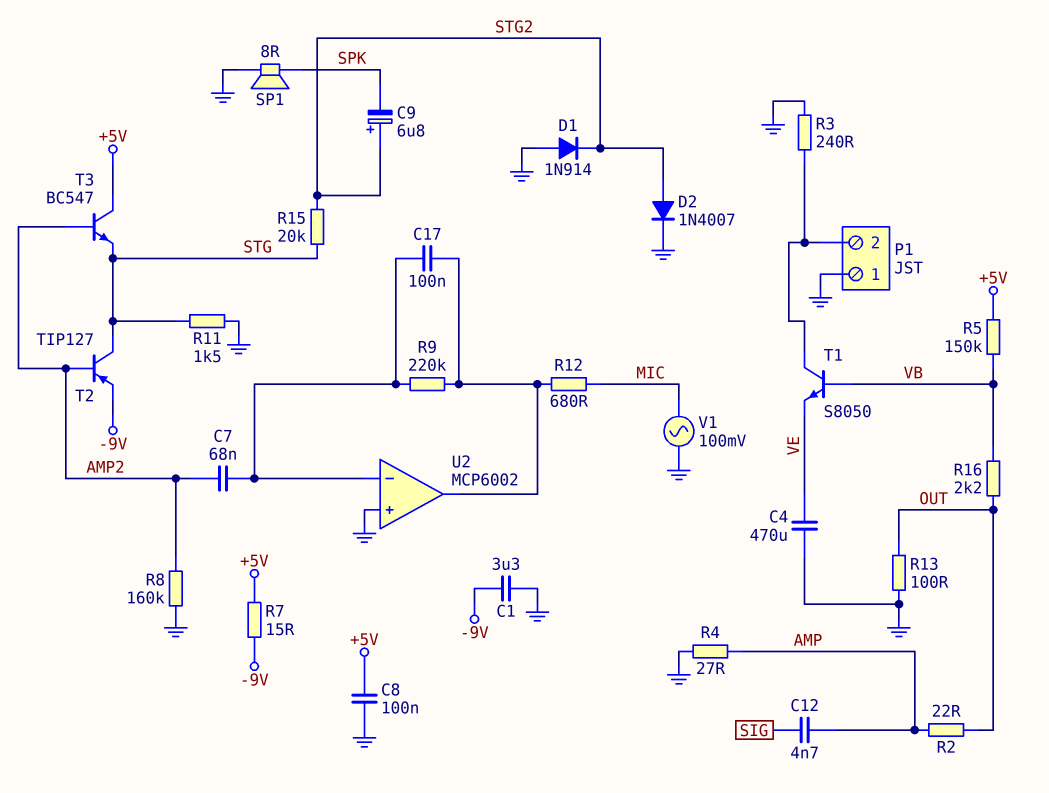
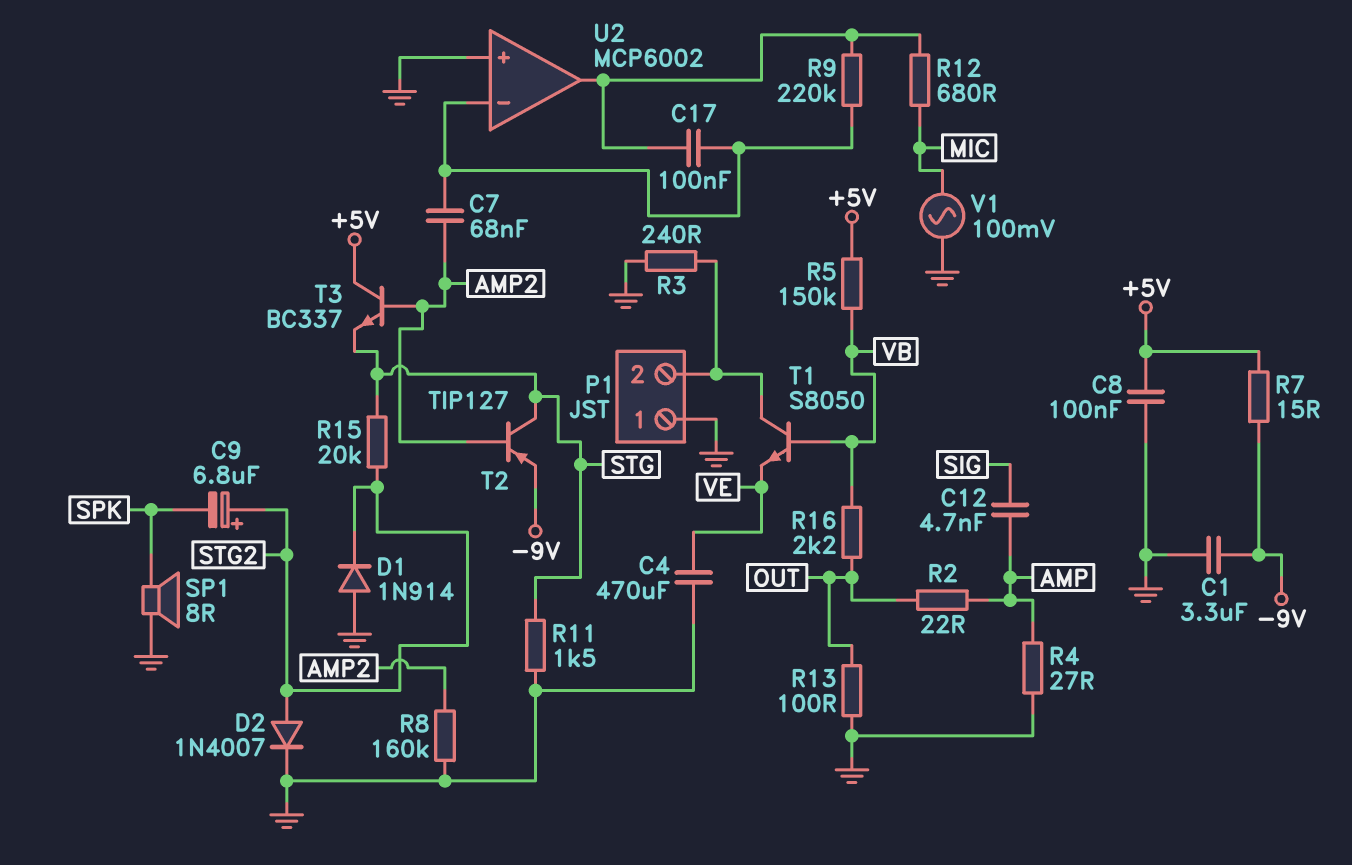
T3: NPN BC547 (B AMP2, C +5V, E STG) -> NPN BC337 (B AMP2, C +5V, E STG)

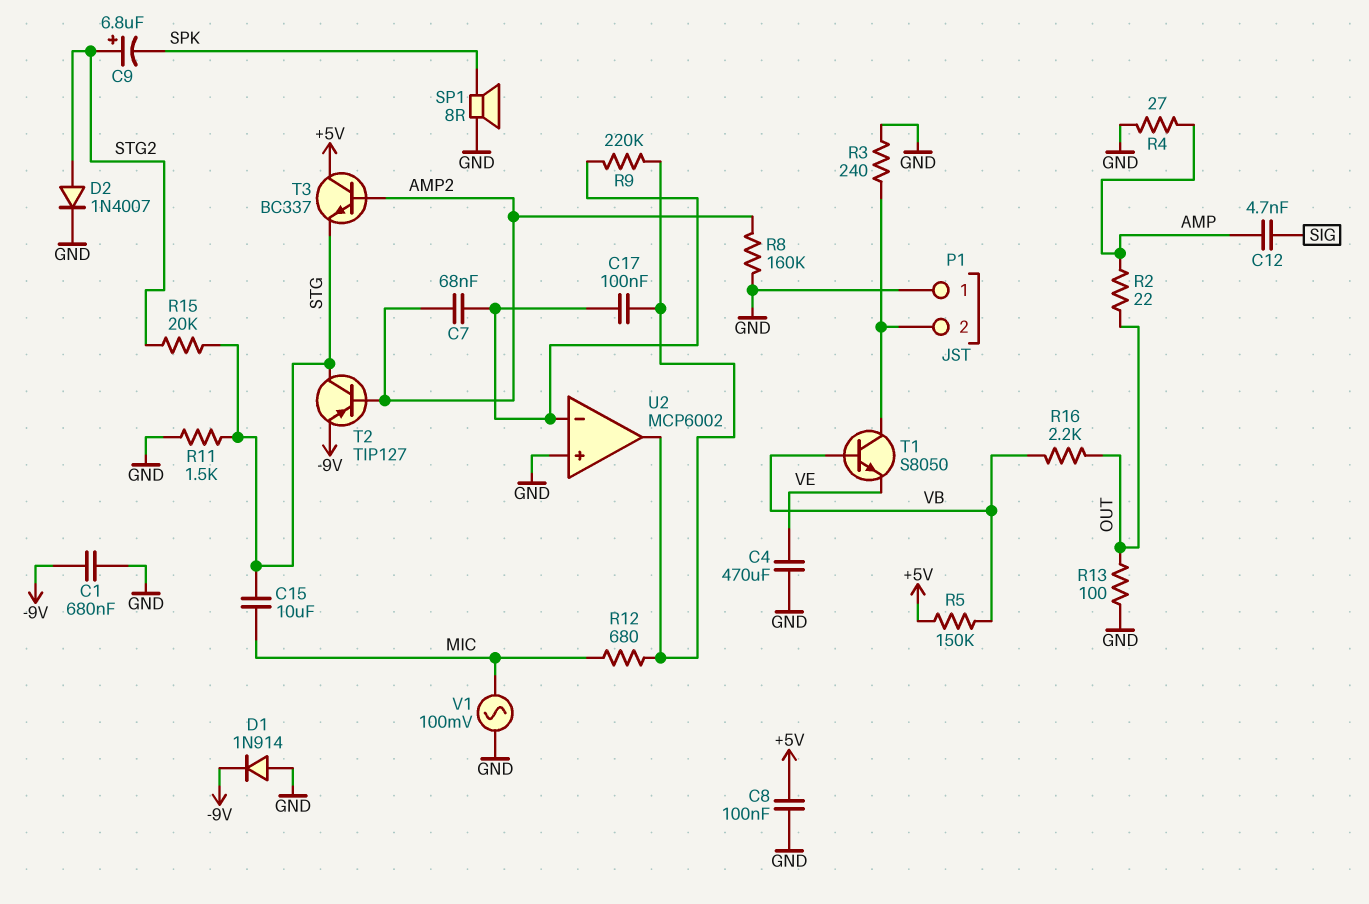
C1: 3.3uF (-9V, GND) -> 680nF (-9V, GND)
C15: none -> 10uF (MIC, STG)
D1: diode 1N914 (A GND, K STG2) -> diode 1N914 (A GND, K -9V)
R7: 15 (+5V, -9V) -> none

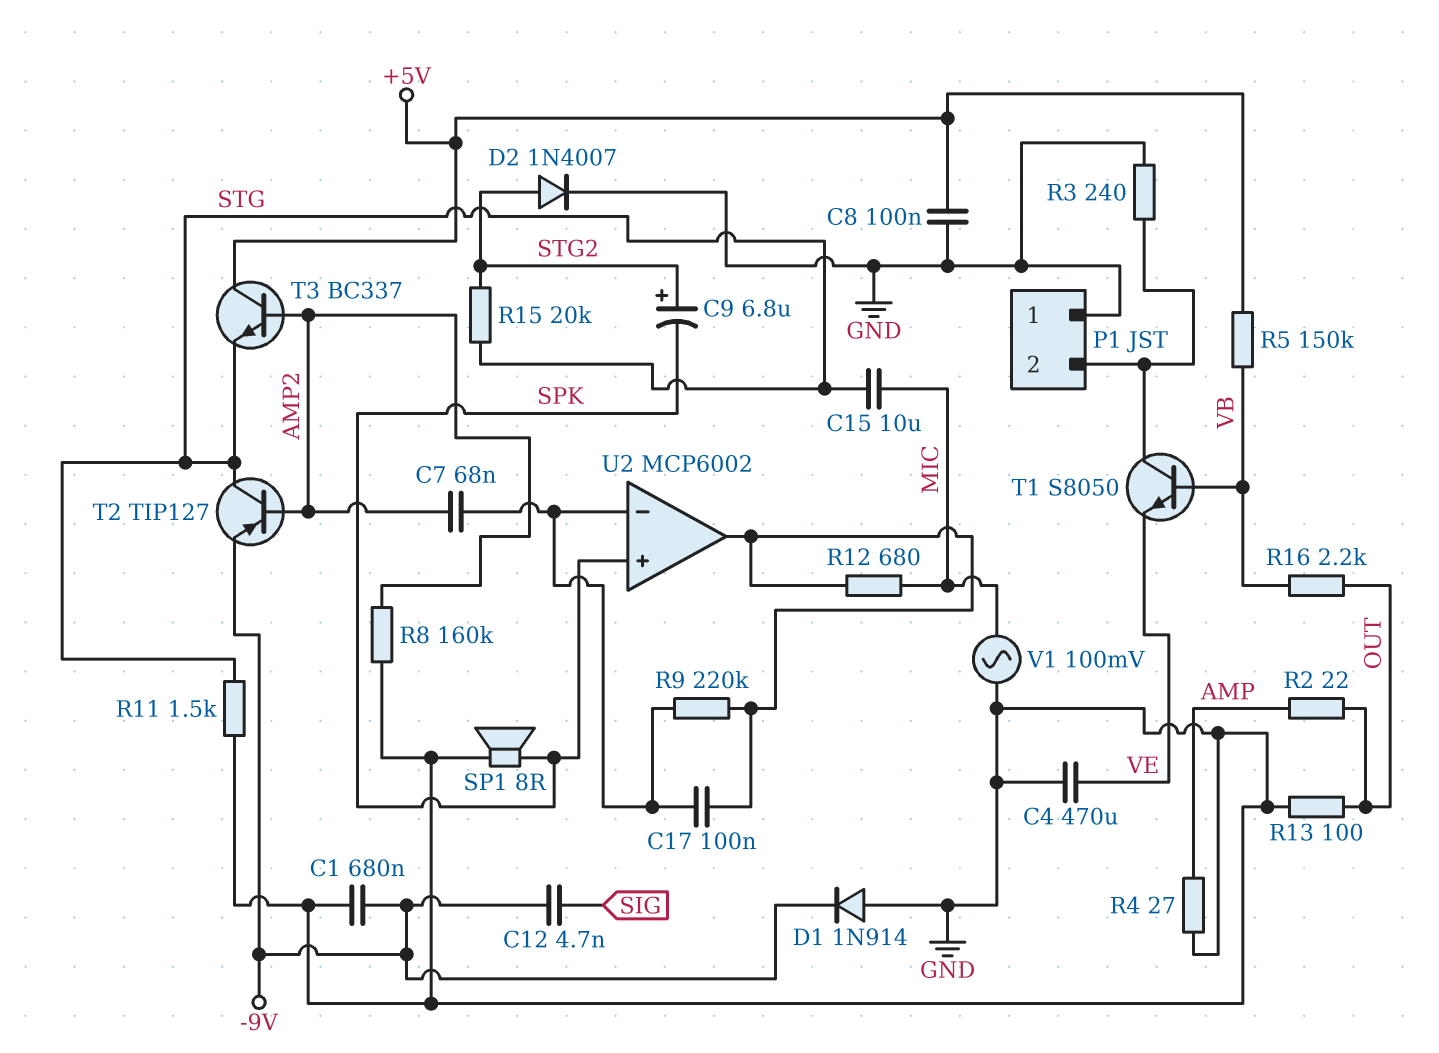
C12: 4.7nF (AMP, SIG) -> 4.7nF (-9V, SIG)
U2 pin in+: GND -> SPK

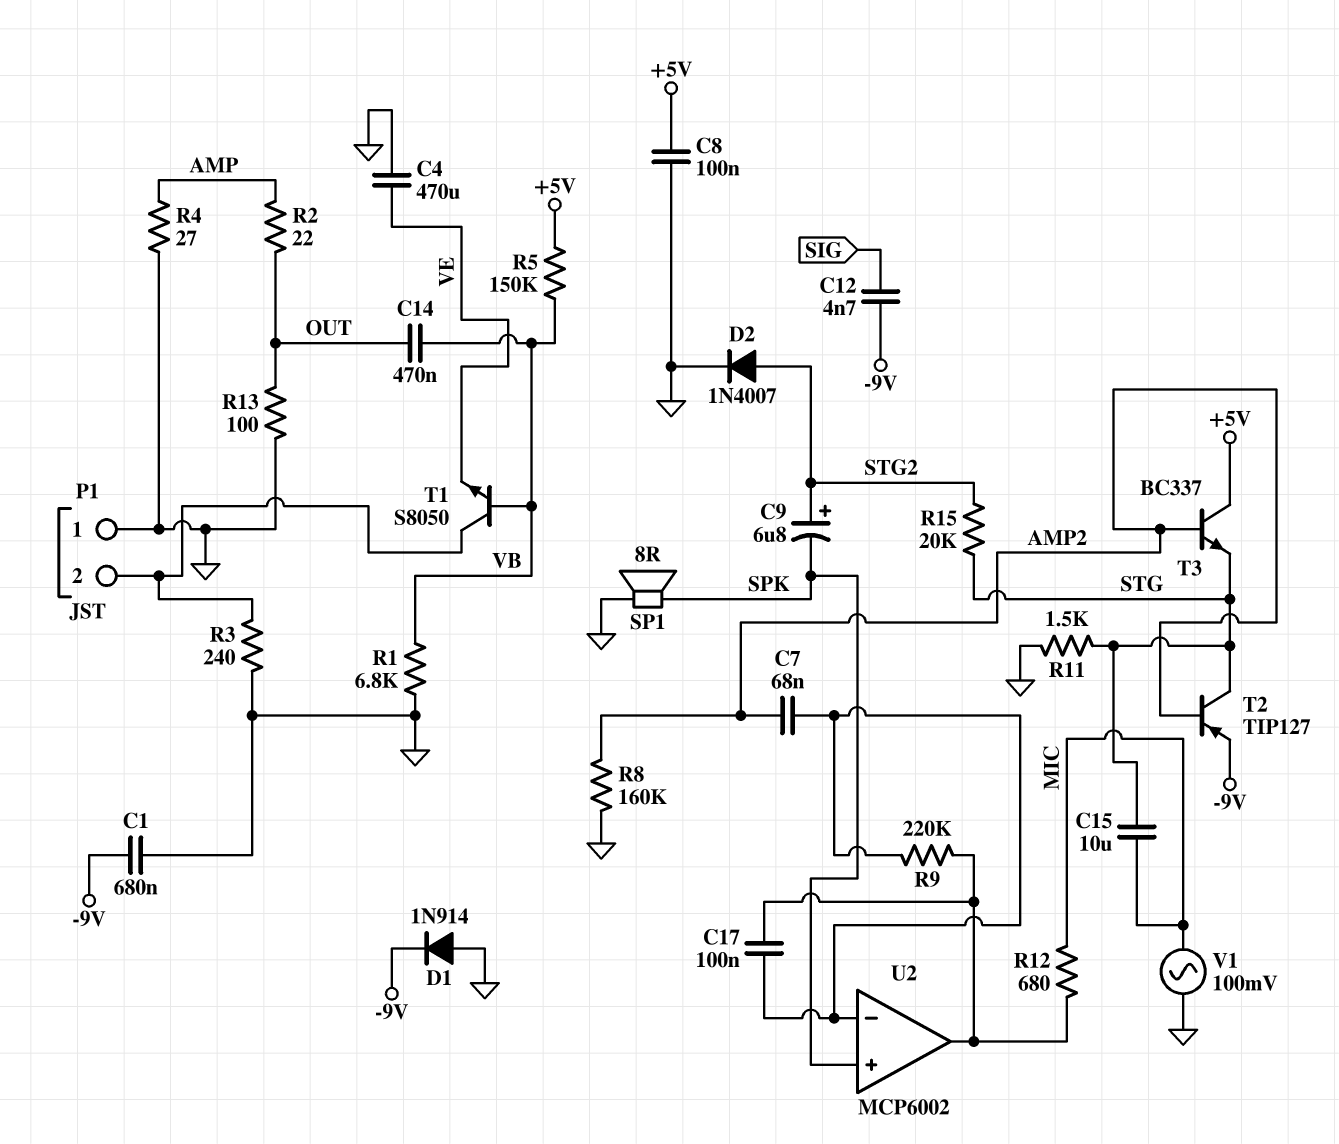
C14: none -> 470nF (OUT, VB)
R1: none -> 6.8k (GND, VB)
R16: 2.2k (OUT, VB) -> none

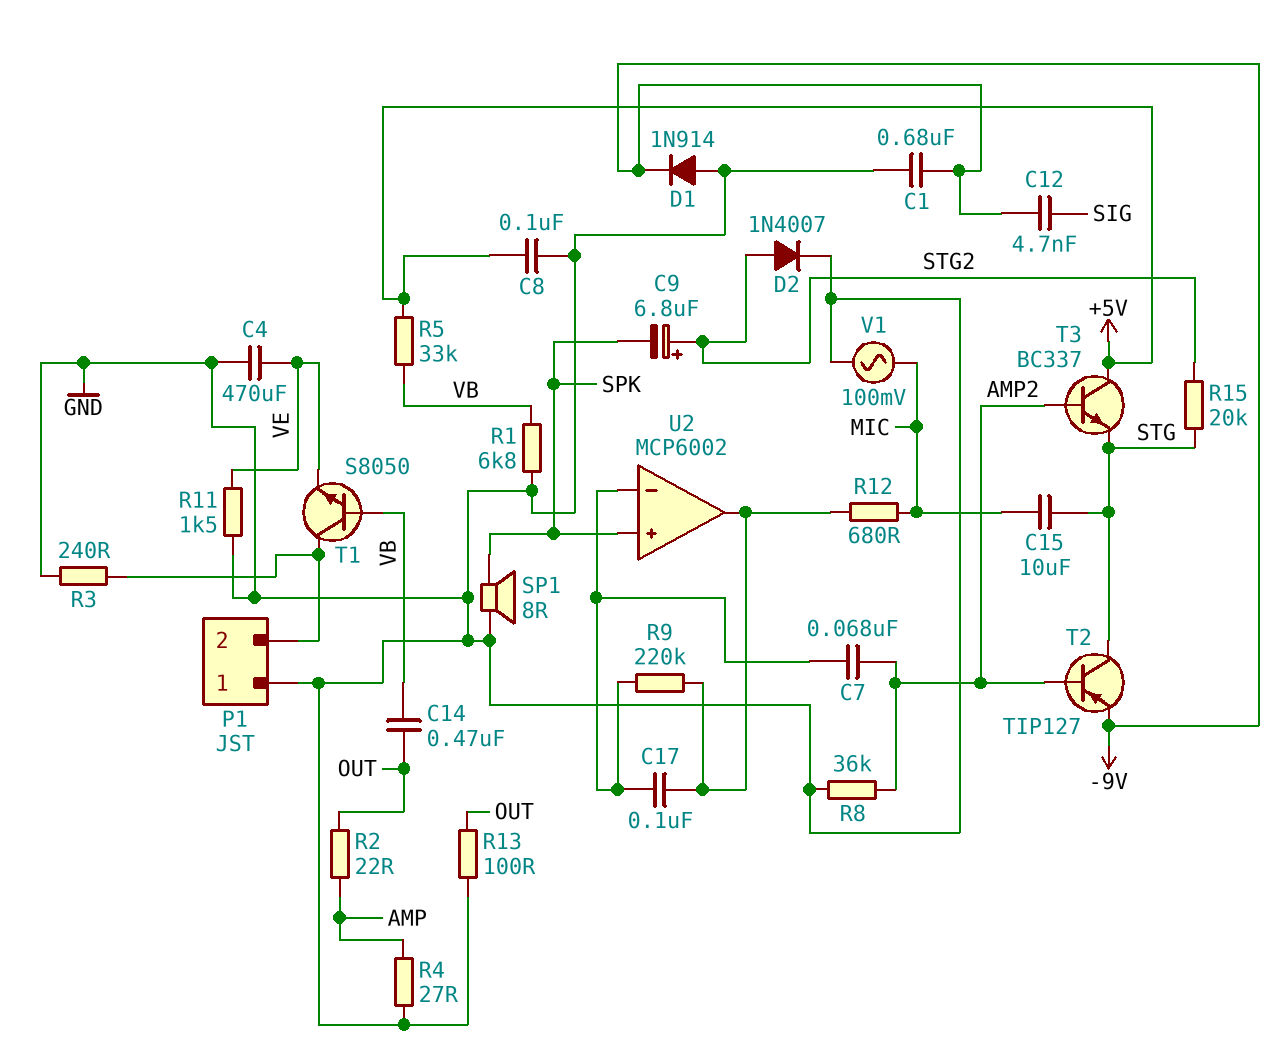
R5: 150k (+5V, VB) -> 33k (+5V, VB)
R8: 160k (AMP2, GND) -> 36k (AMP2, GND)
R11: 1.5k (GND, STG) -> 1.5k (GND, VE)

